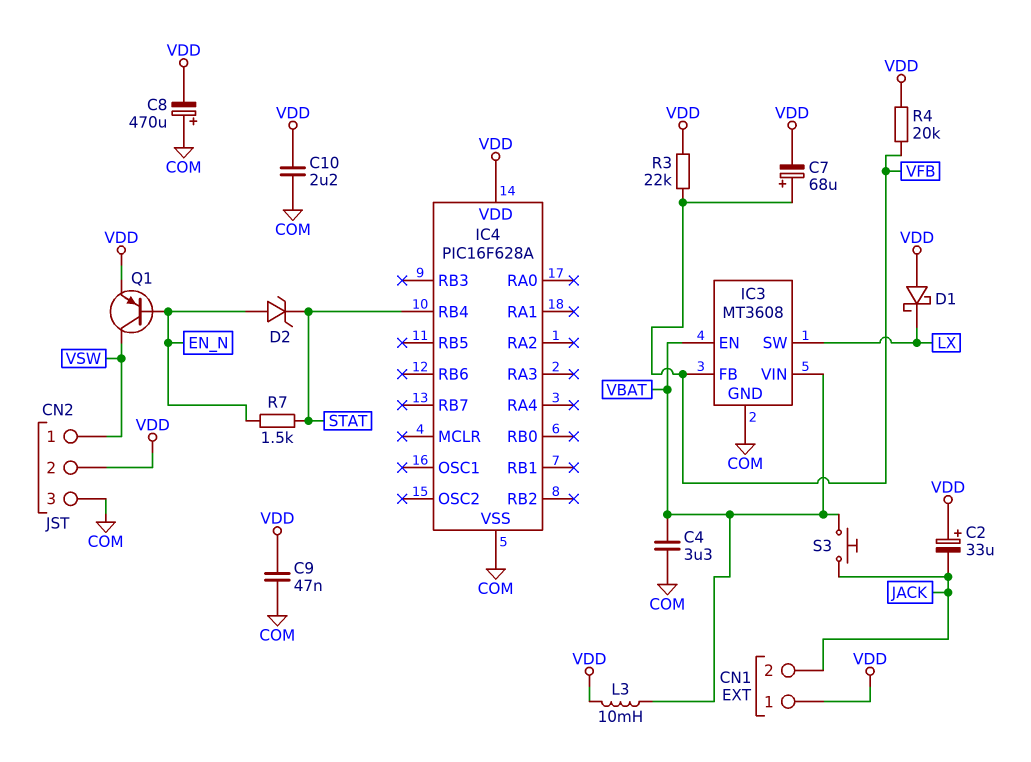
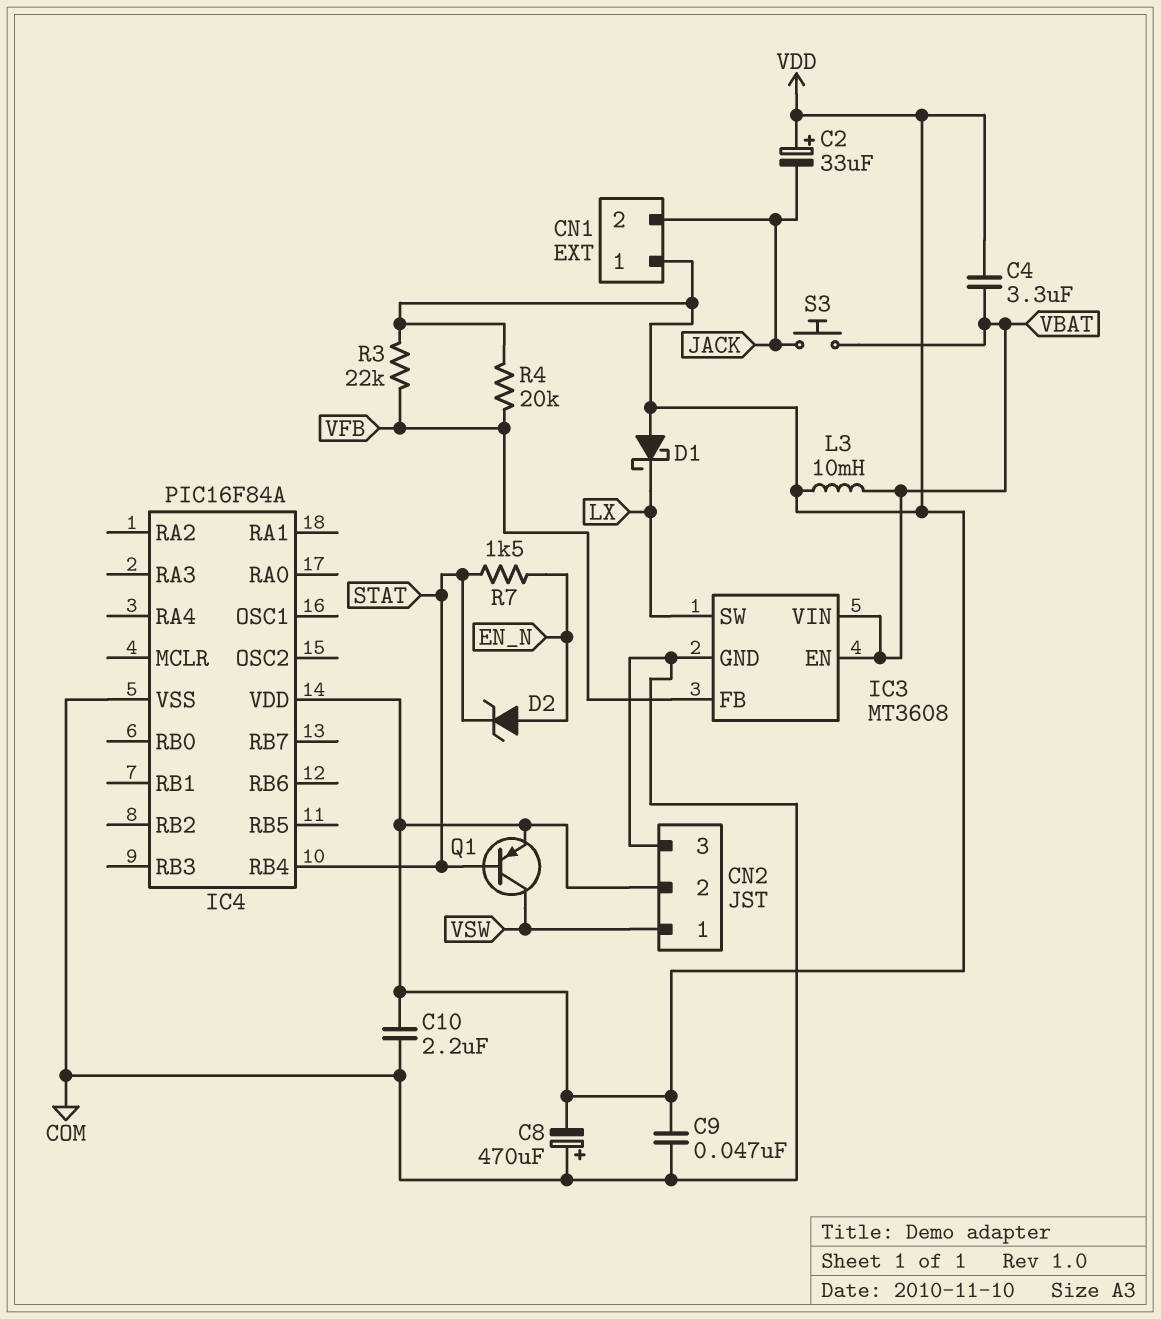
C4: 3.3uF (COM, VBAT) -> 3.3uF (VBAT, VDD)
C7: 68uF (plus VFB, minus VDD) -> none
IC4: PIC16F628A -> PIC16F84A
Q1: PNP (B EN_N, C VSW, E VDD) -> PNP (B STAT, C VSW, E VDD)

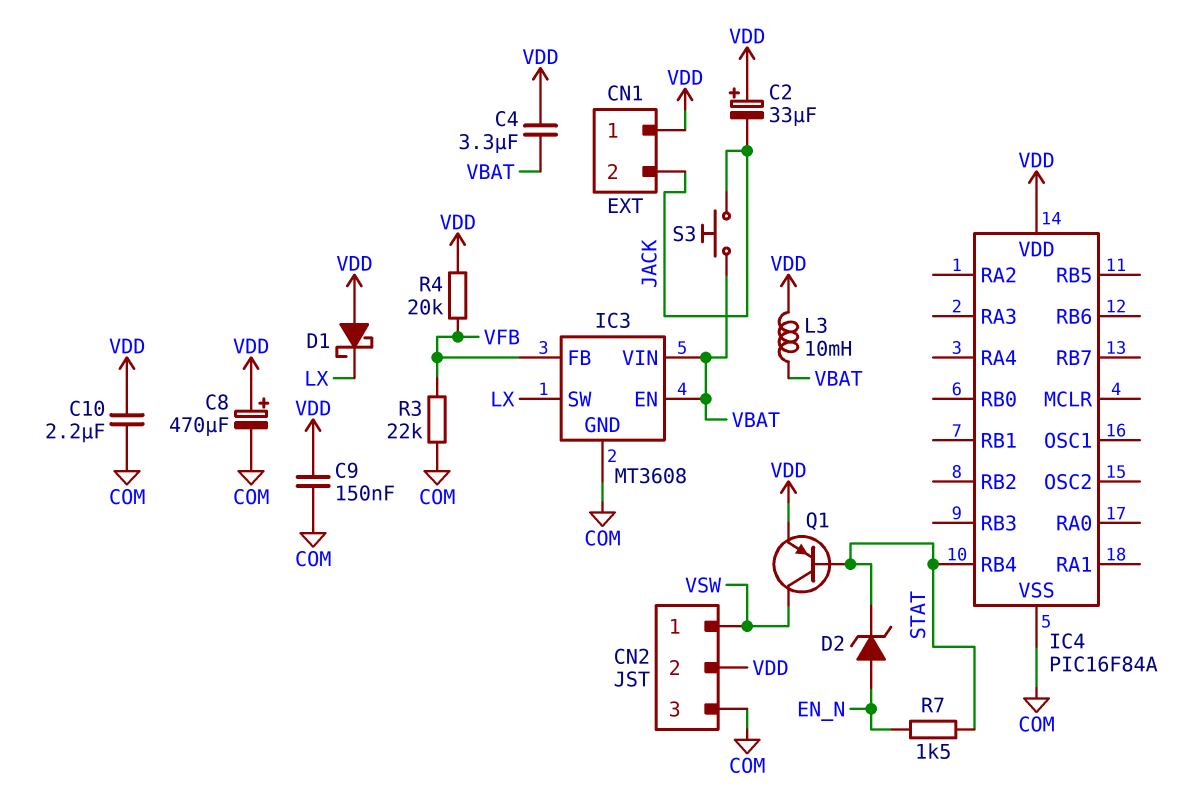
C8: 470uF (plus COM, minus VDD) -> 470uF (plus VDD, minus COM)
C9: 47nF (COM, VDD) -> 150nF (COM, VDD)
R3: 22k (VDD, VFB) -> 22k (COM, VFB)

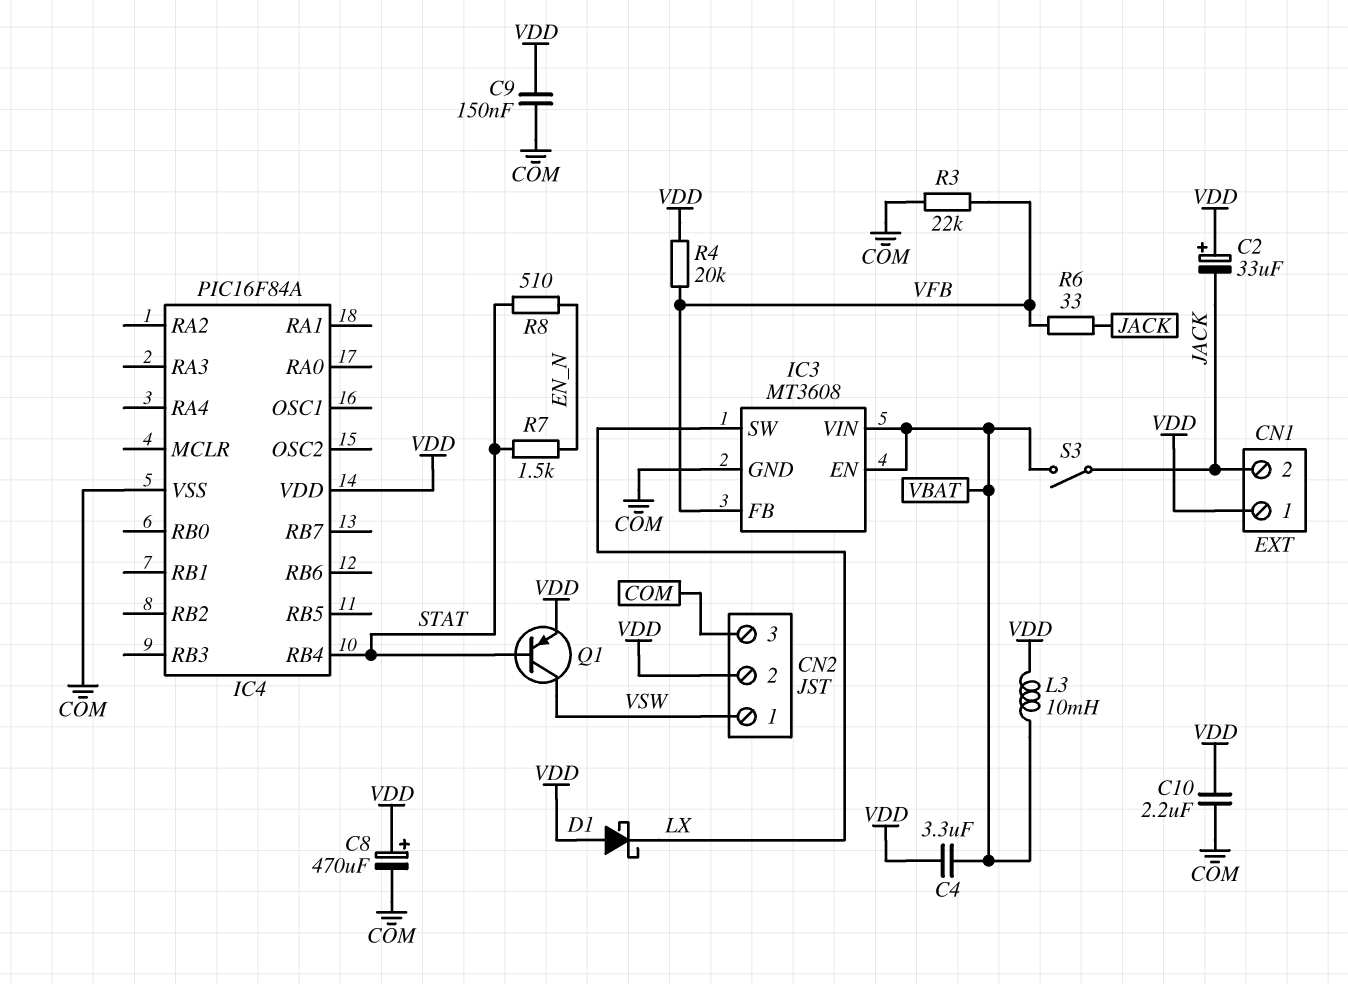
D2: zener (A EN_N, K STAT) -> none
R6: none -> 33 (JACK, VFB)
R8: none -> 510 (EN_N, STAT)
S3: button (JACK, VBAT) -> switch (JACK, VBAT)

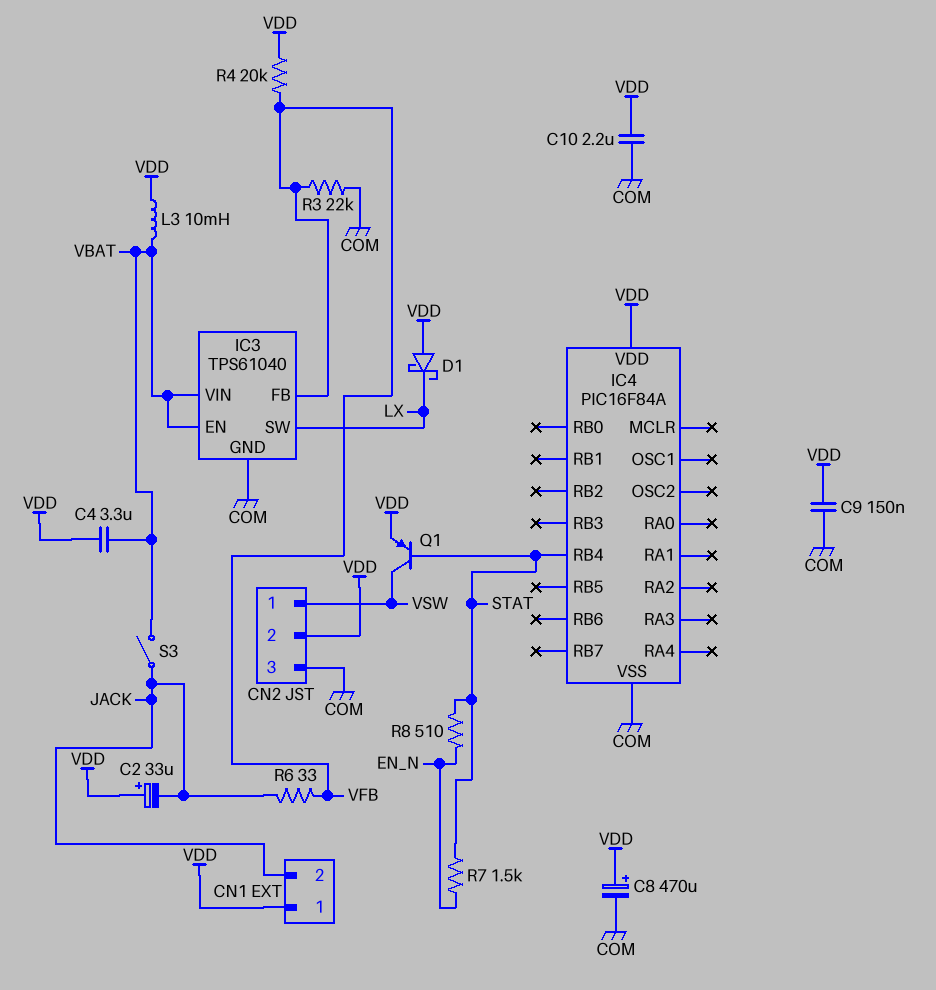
IC3: MT3608 -> TPS61040

